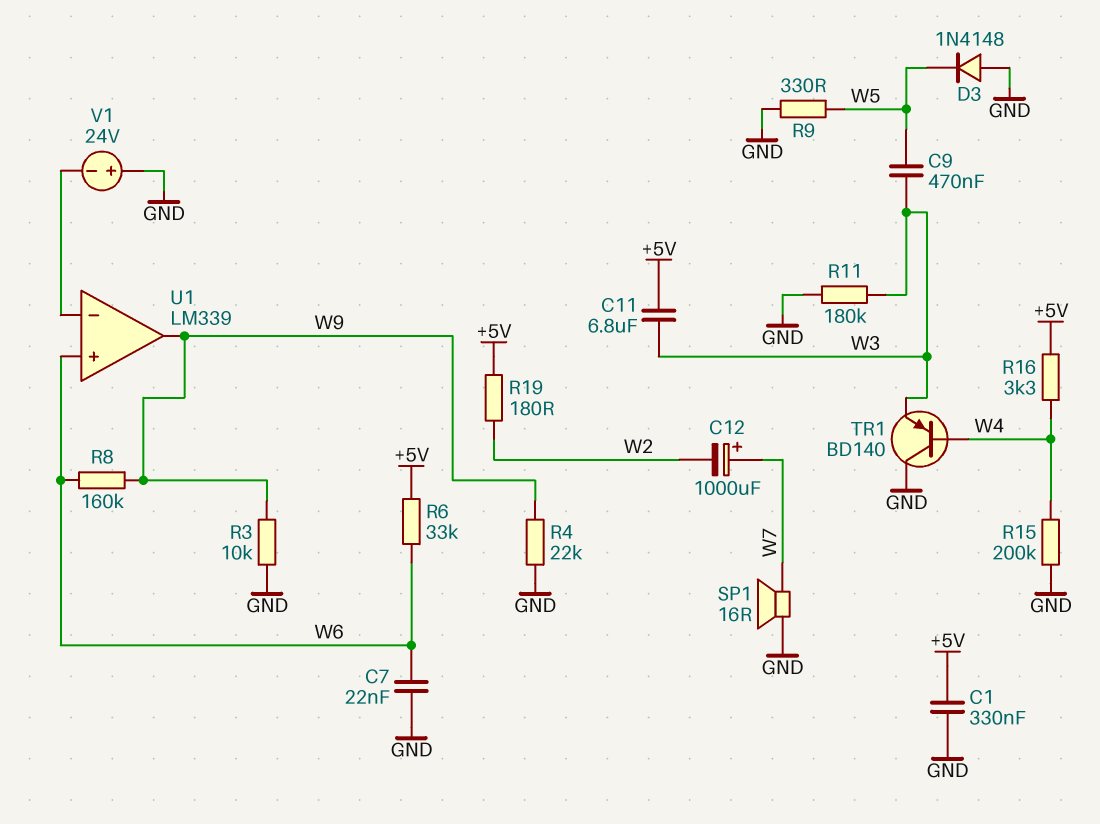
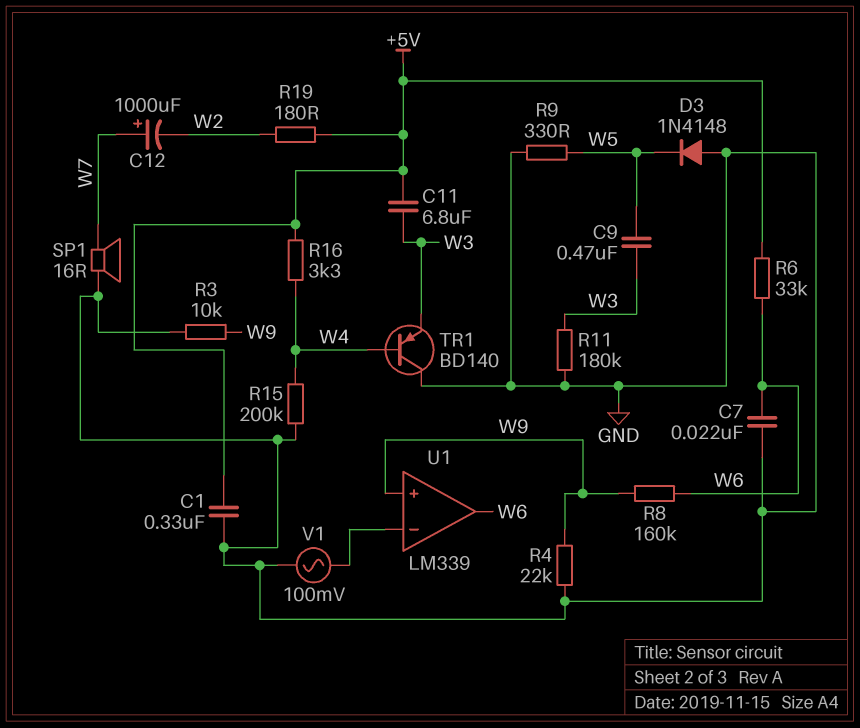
U1 pin in+: W6 -> W9
U1 pin out: W9 -> W6
V1: 24V (plus GND, minus U1/in-) -> AC 100mV (GND, U1/in-)

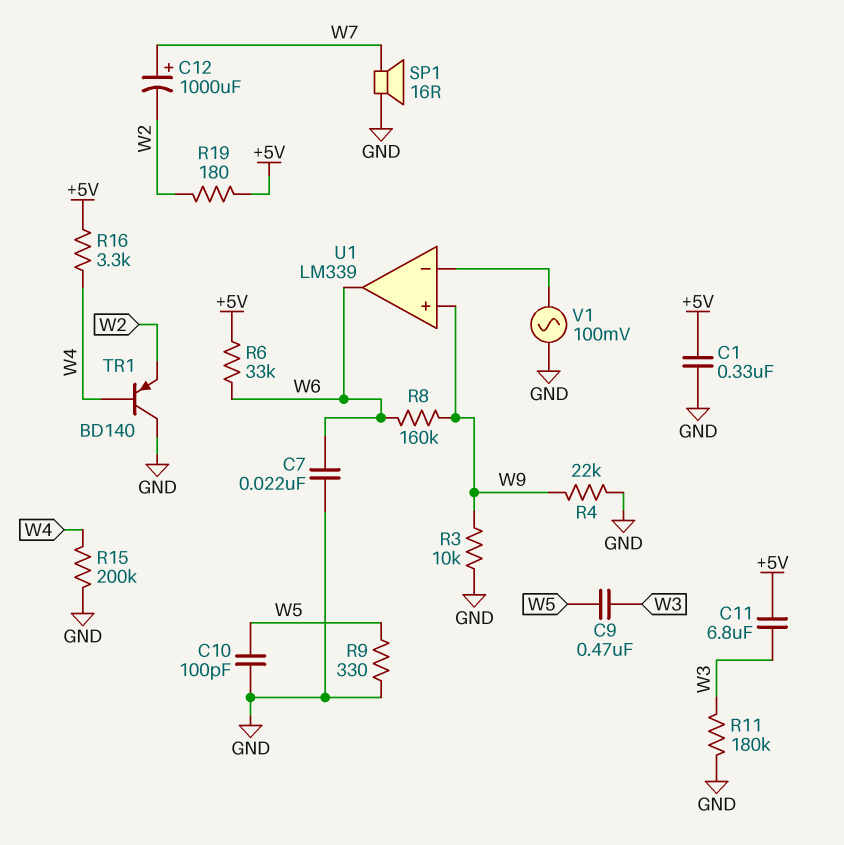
C10: none -> 100pF (GND, W5)
D3: diode 1N4148 (A GND, K W5) -> none
TR1: PNP BD140 (B W4, C GND, E W3) -> PNP BD140 (B W4, C GND, E W2)

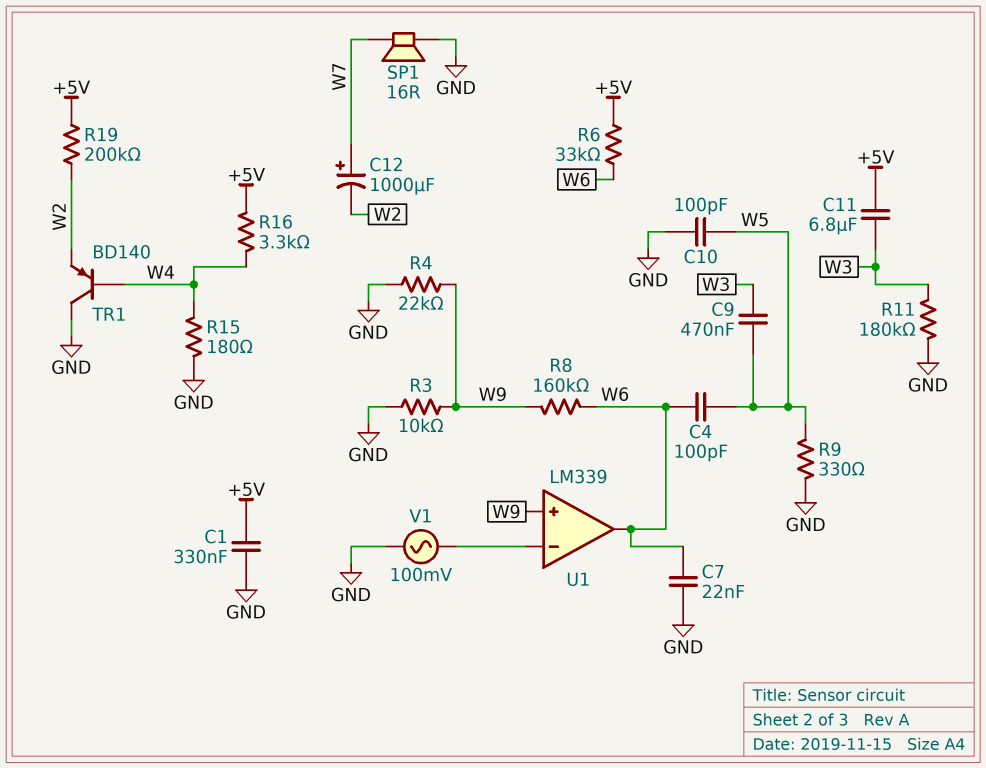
C4: none -> 100pF (W5, W6)
R15: 200k (GND, W4) -> 180 (GND, W4)
R19: 180 (+5V, W2) -> 200k (+5V, W2)

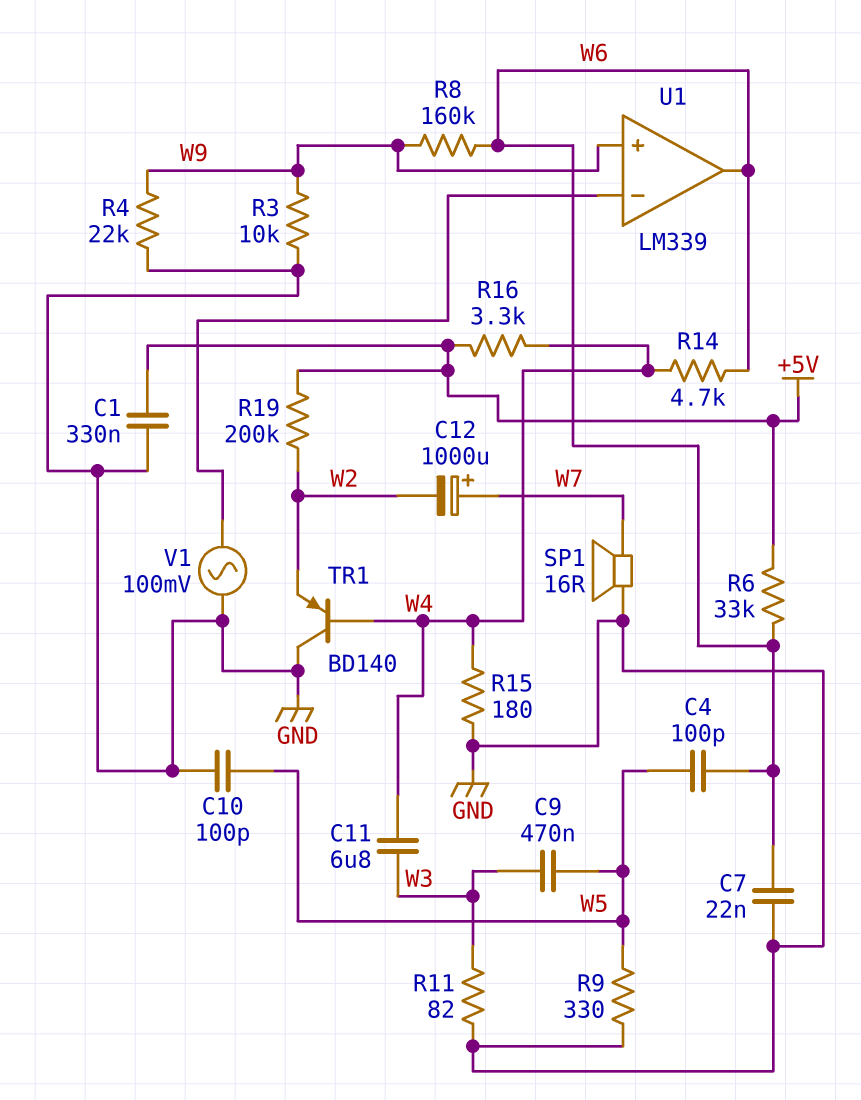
C11: 6.8uF (+5V, W3) -> 6.8uF (W3, W4)
R11: 180k (GND, W3) -> 82 (GND, W3)
R14: none -> 4.7k (W4, W6)

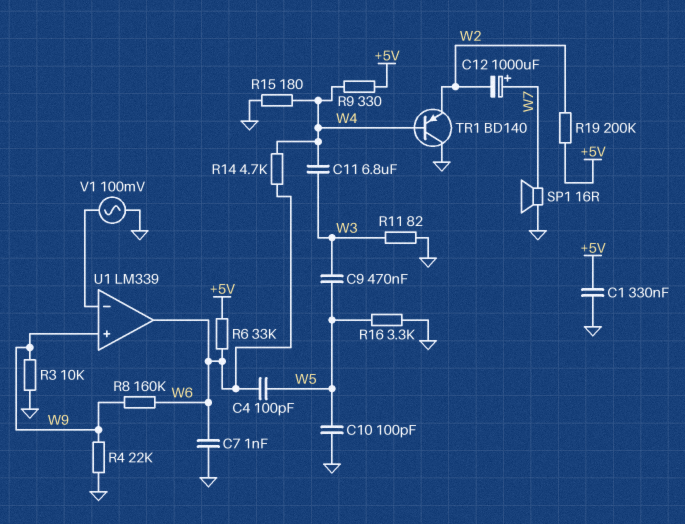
C7: 22nF (GND, W6) -> 1nF (GND, W6)
R9: 330 (GND, W5) -> 330 (+5V, W4)
R16: 3.3k (+5V, W4) -> 3.3k (GND, W5)

